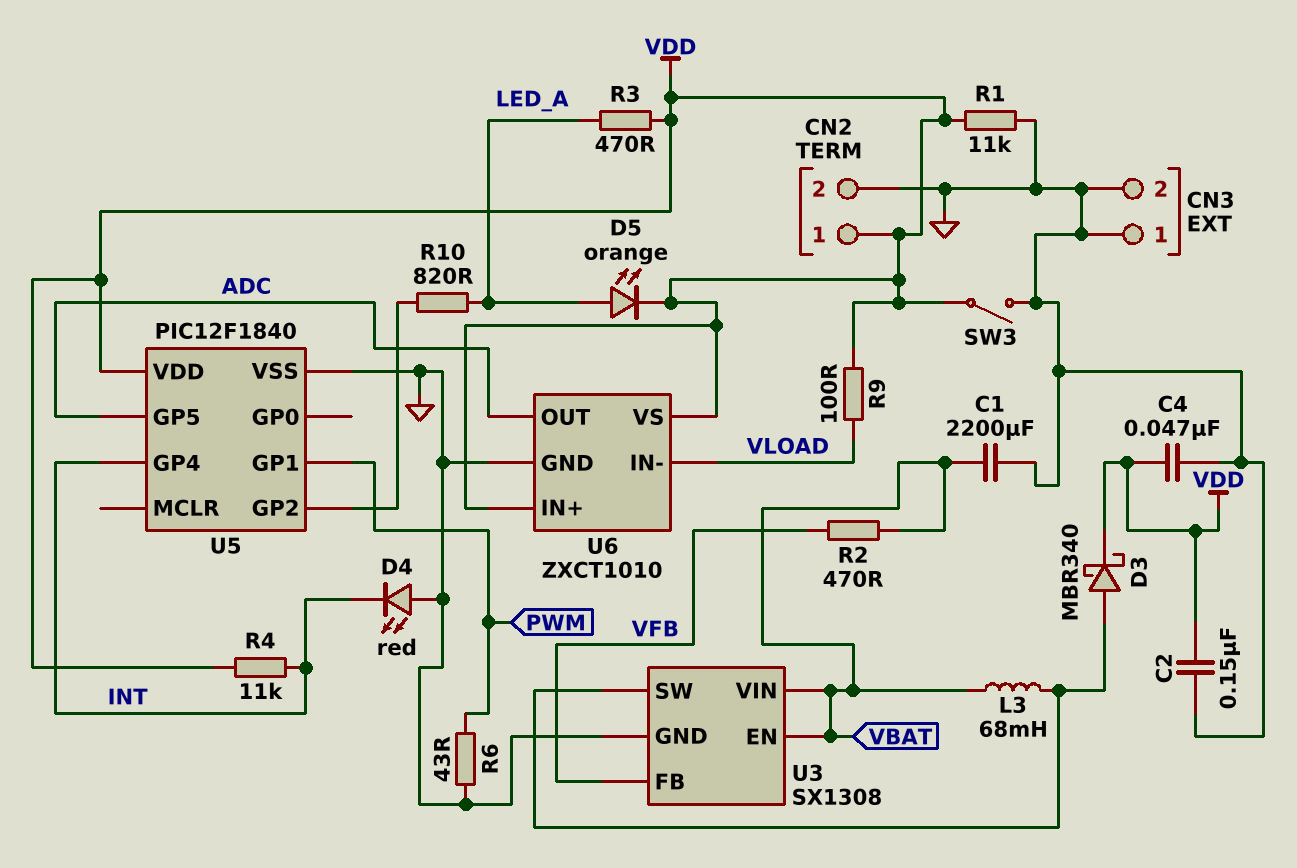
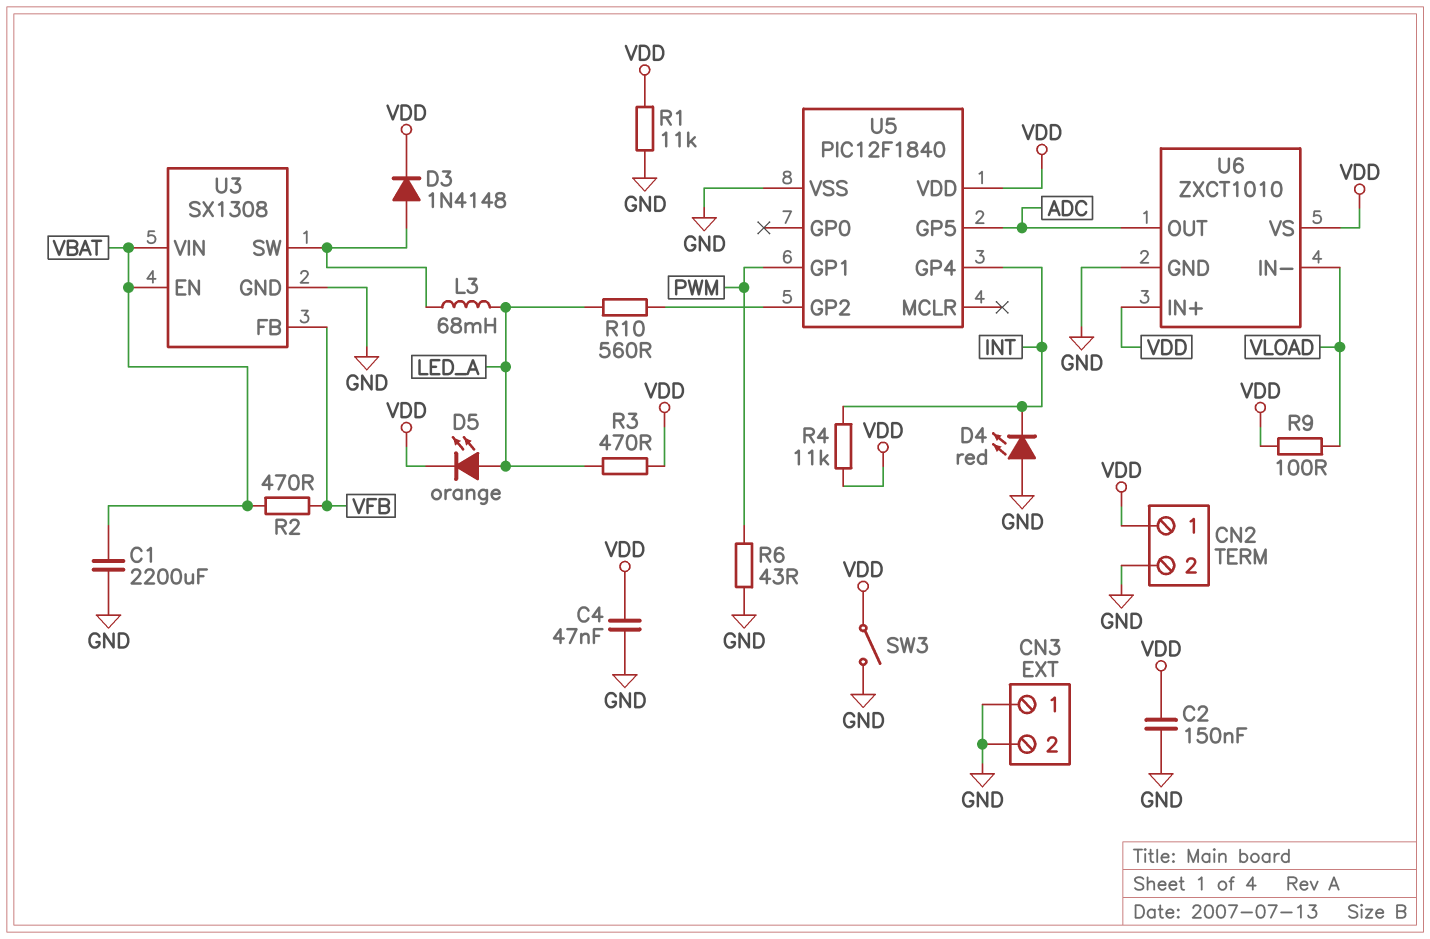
D3: schottky MBR340 (A U3/SW, K VDD) -> diode 1N4148 (A U3/SW, K VDD)
L3: 68mH (U3/SW, VBAT) -> 68mH (LED_A, U3/SW)
R10: 820 (LED_A, U5/GP2) -> 560 (LED_A, U5/GP2)

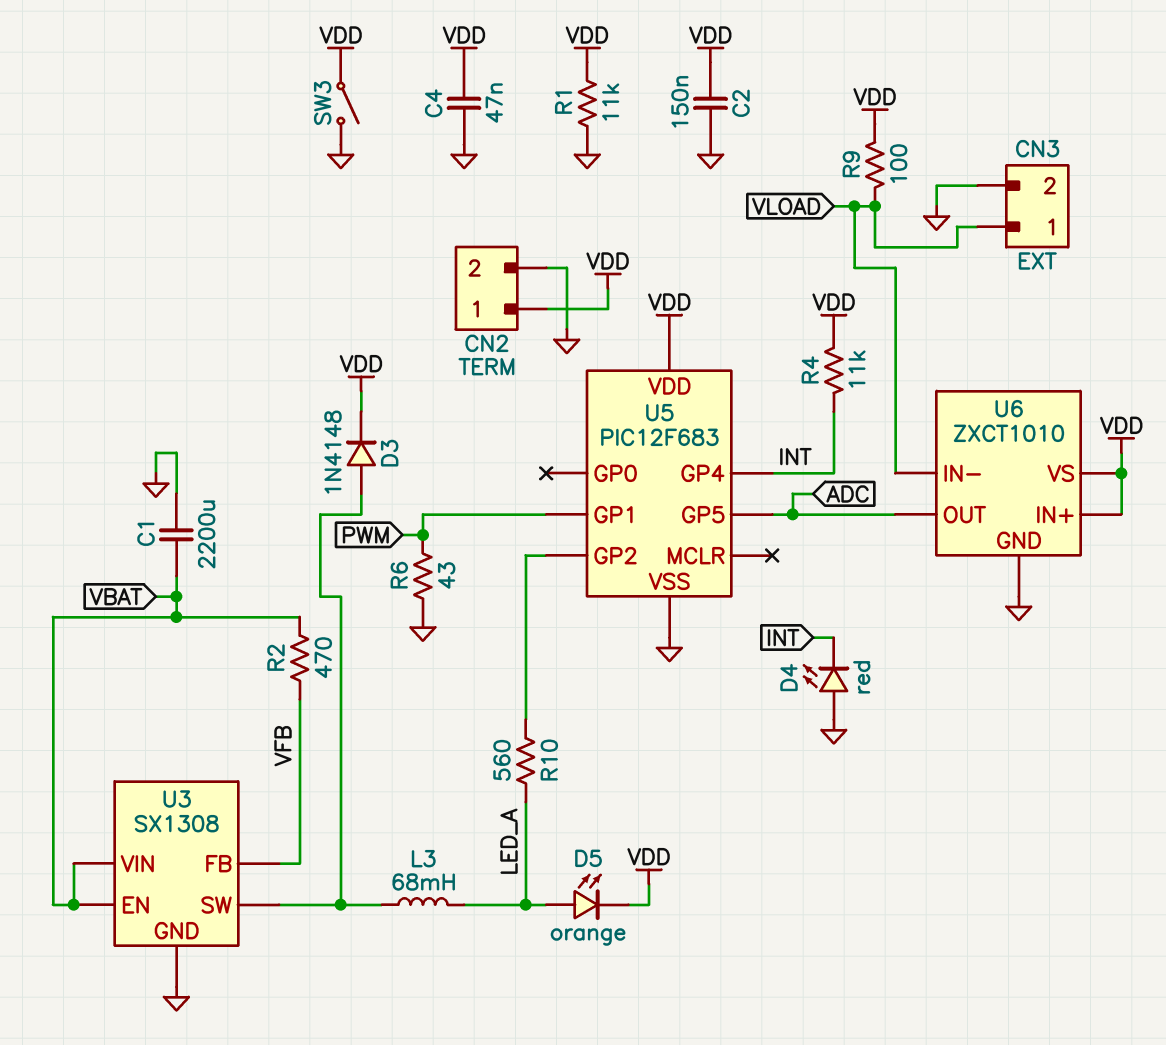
CN3 pin 1: GND -> VLOAD
R3: 470 (LED_A, VDD) -> none
U5: PIC12F1840 -> PIC12F683

